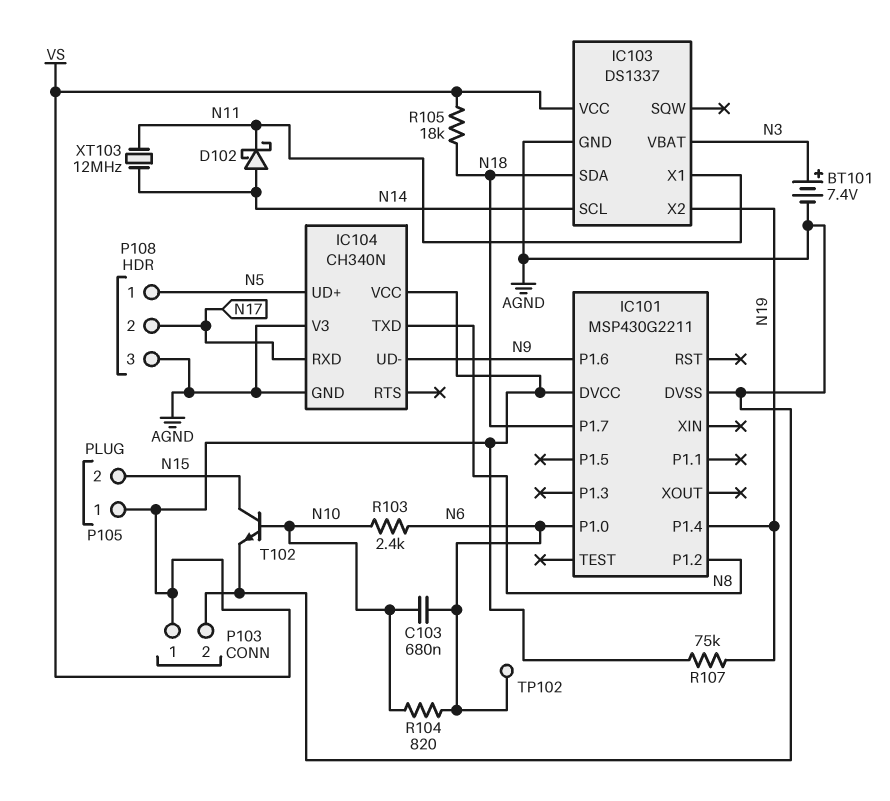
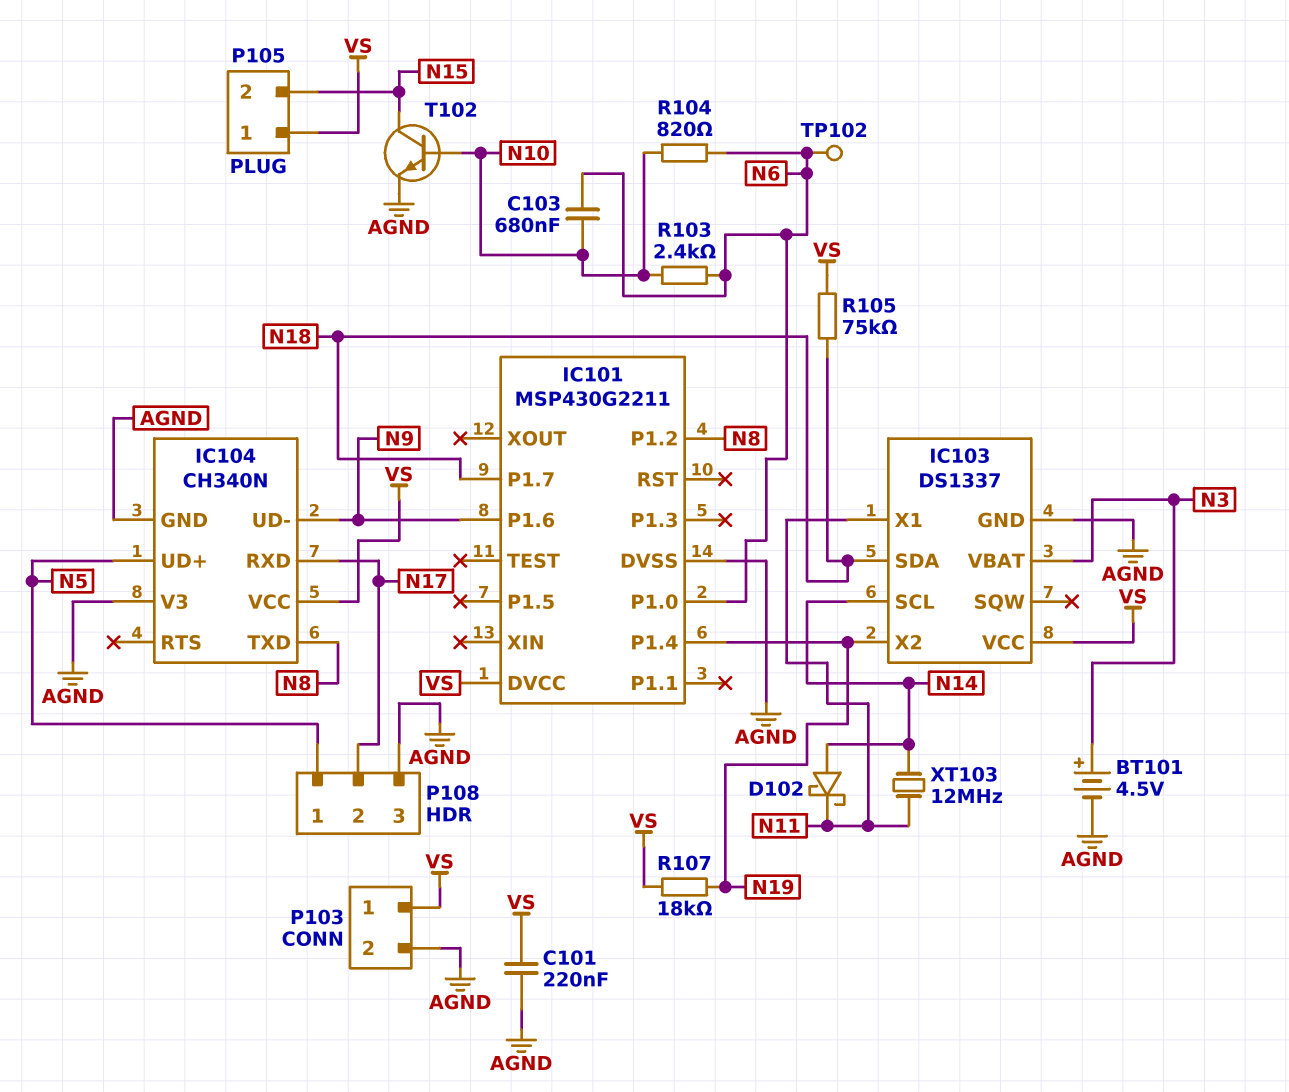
BT101: 7.4V (plus N3, minus AGND) -> 4.5V (plus N3, minus AGND)
C101: none -> 220nF (AGND, VS)
R105: 18k (N18, VS) -> 75k (N18, VS)
R107: 75k (N19, VS) -> 18k (N19, VS)

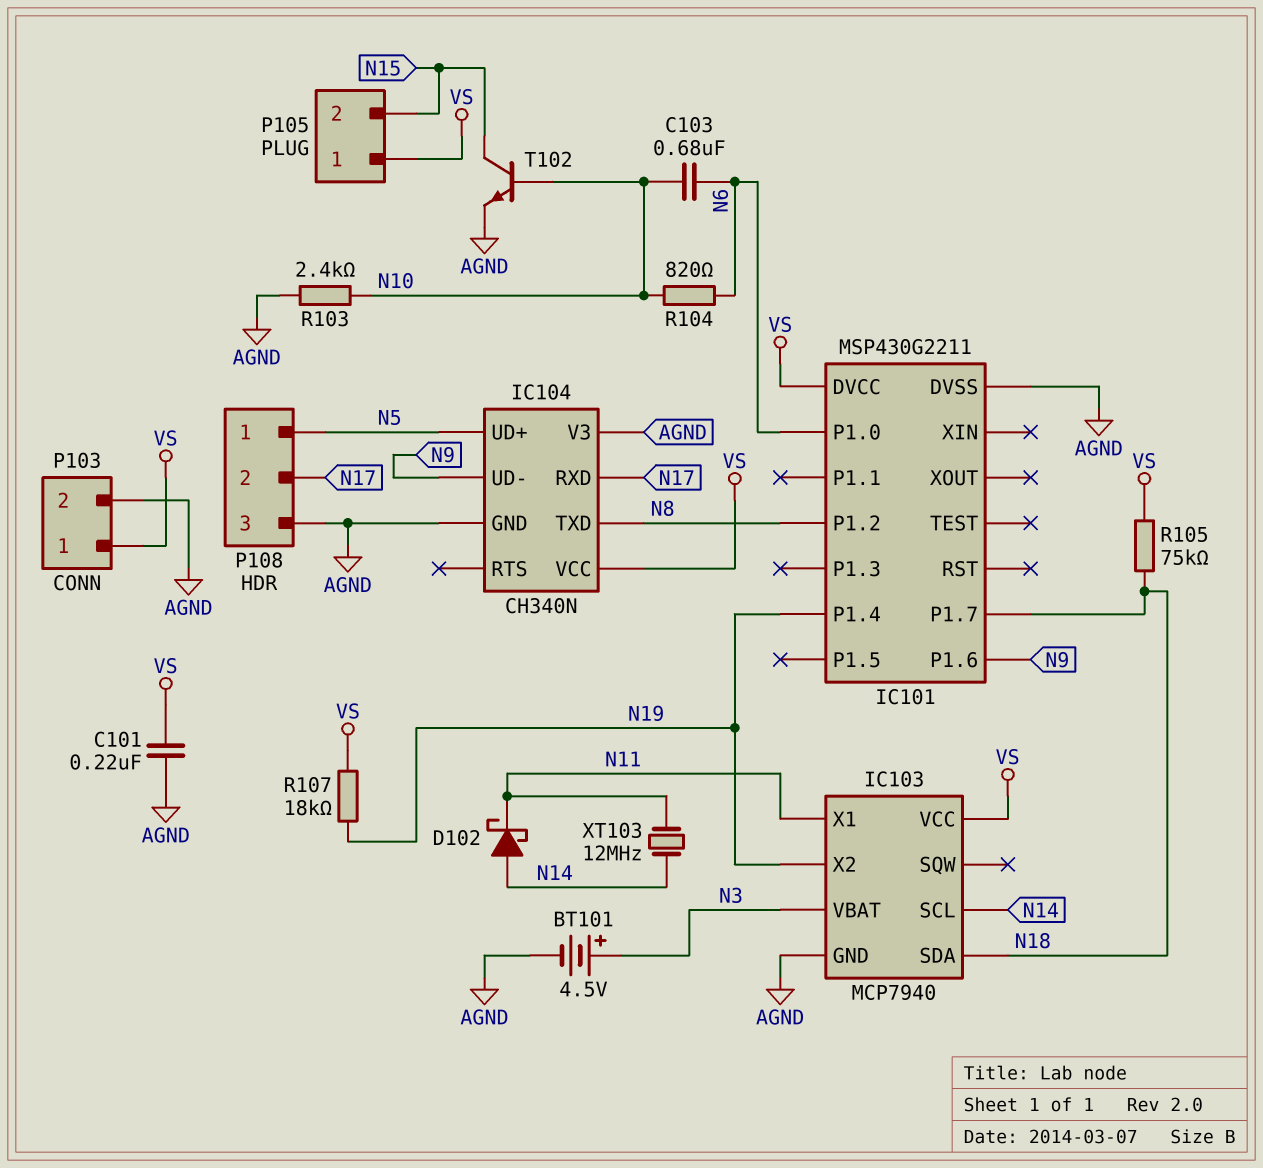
IC103: DS1337 -> MCP7940
R103: 2.4k (N6, N10) -> 2.4k (AGND, N10)
TP102: test point (N6) -> none

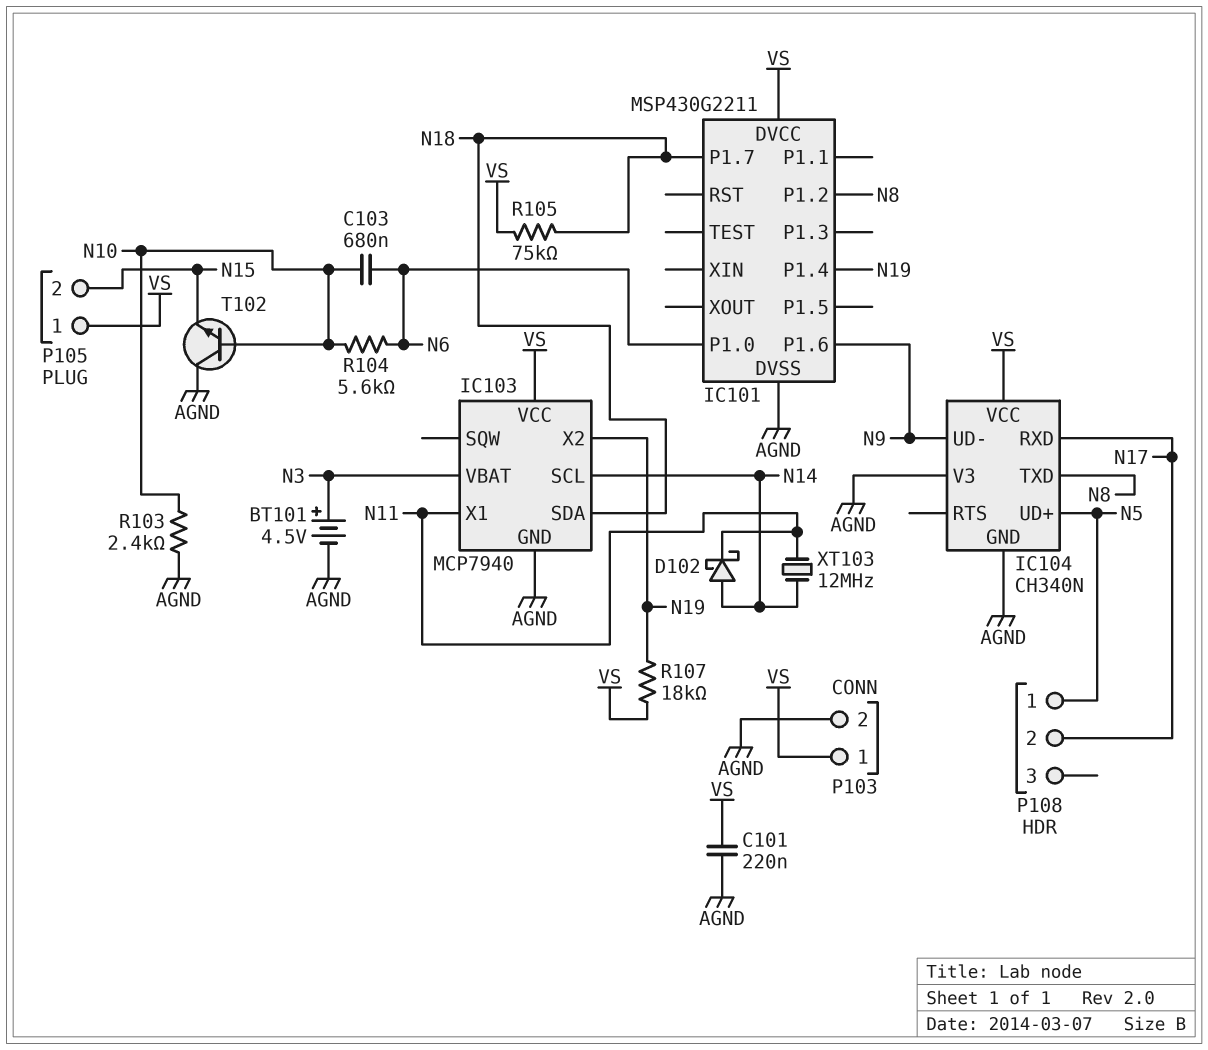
P108 pin 3: AGND -> none
R104: 820 (N6, N10) -> 5.6k (N6, N10)
T102: NPN (B N10, C N15, E AGND) -> NPN (B N10, C AGND, E N15)

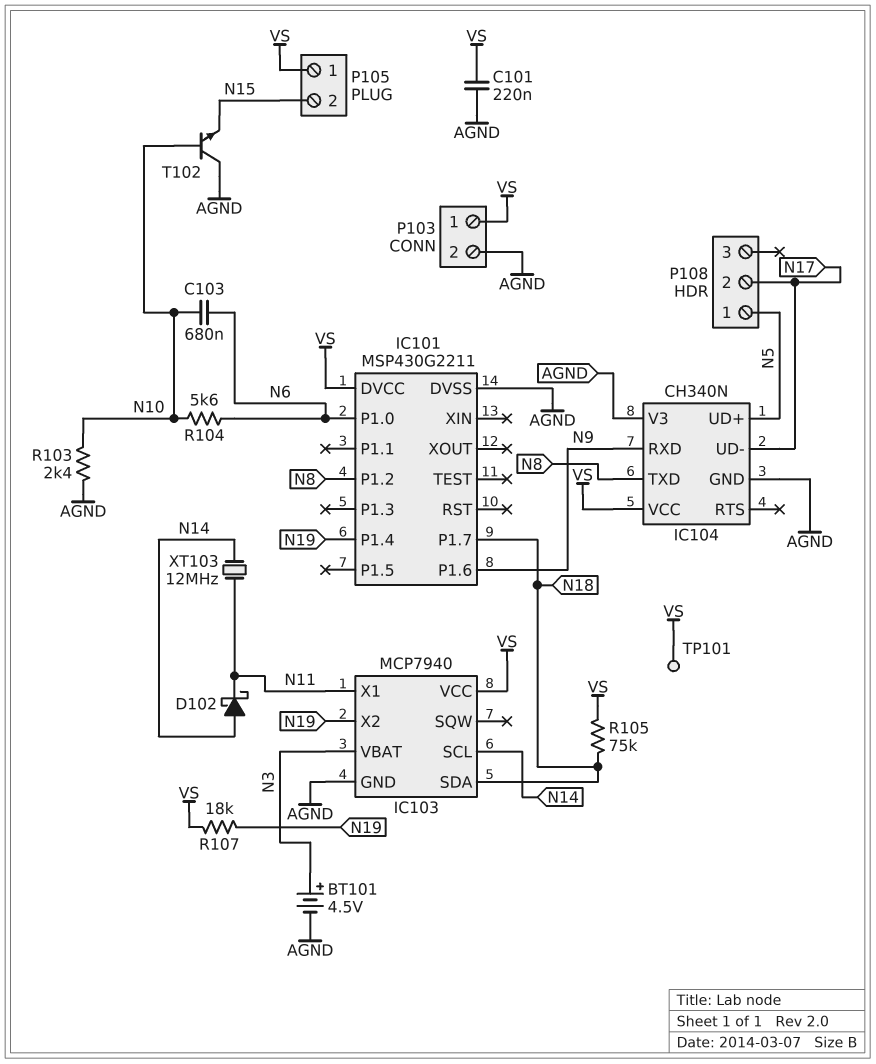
IC104 pin RXD: N17 -> N9
IC104 pin UD-: N9 -> N17
TP101: none -> test point (VS)

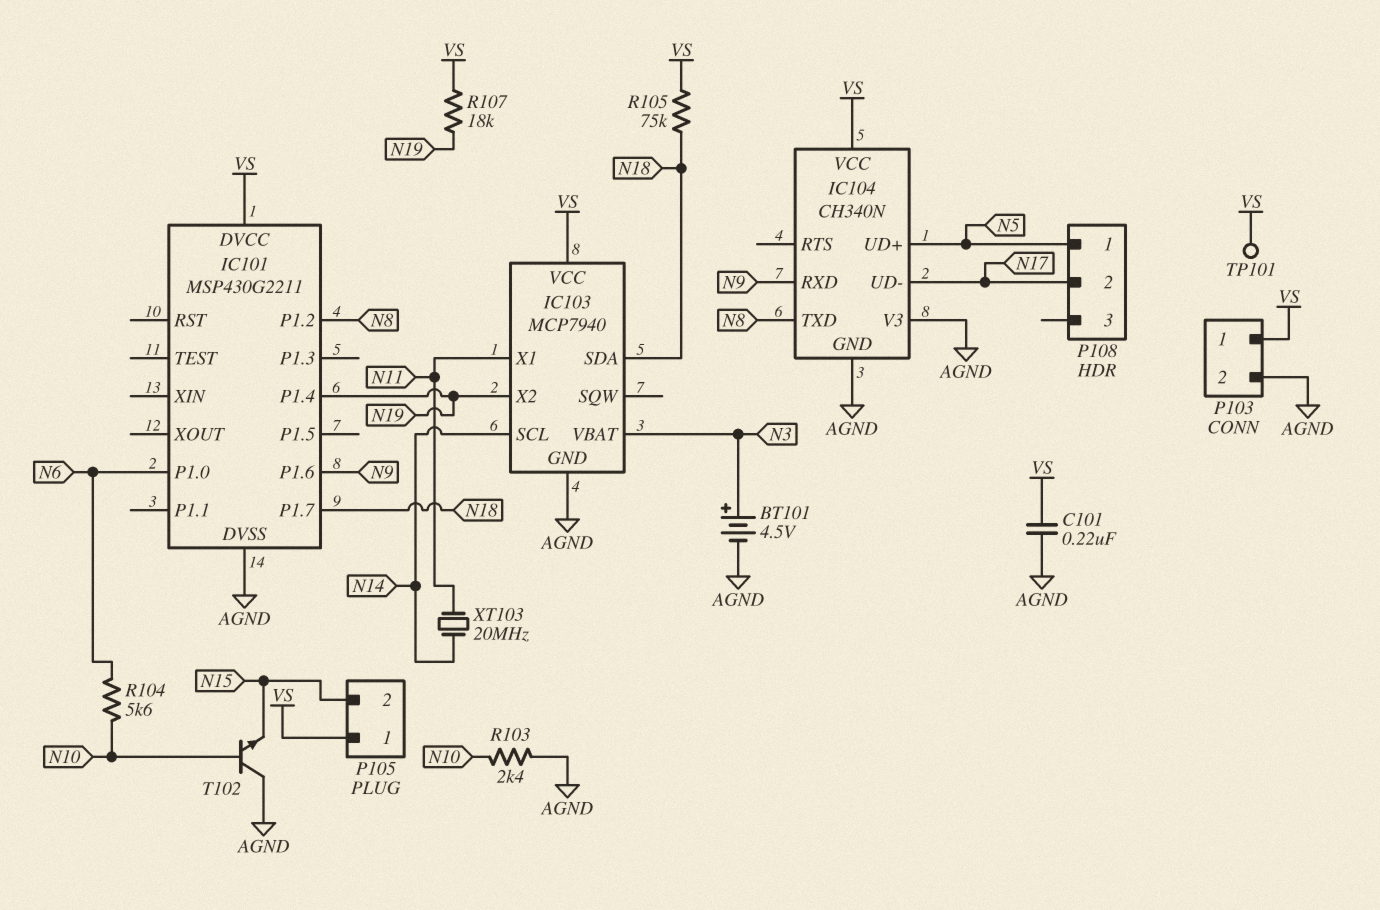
C103: 680nF (N6, N10) -> none
D102: schottky (A N14, K N11) -> none
XT103: 12MHz (N11, N14) -> 20MHz (N11, N14)

